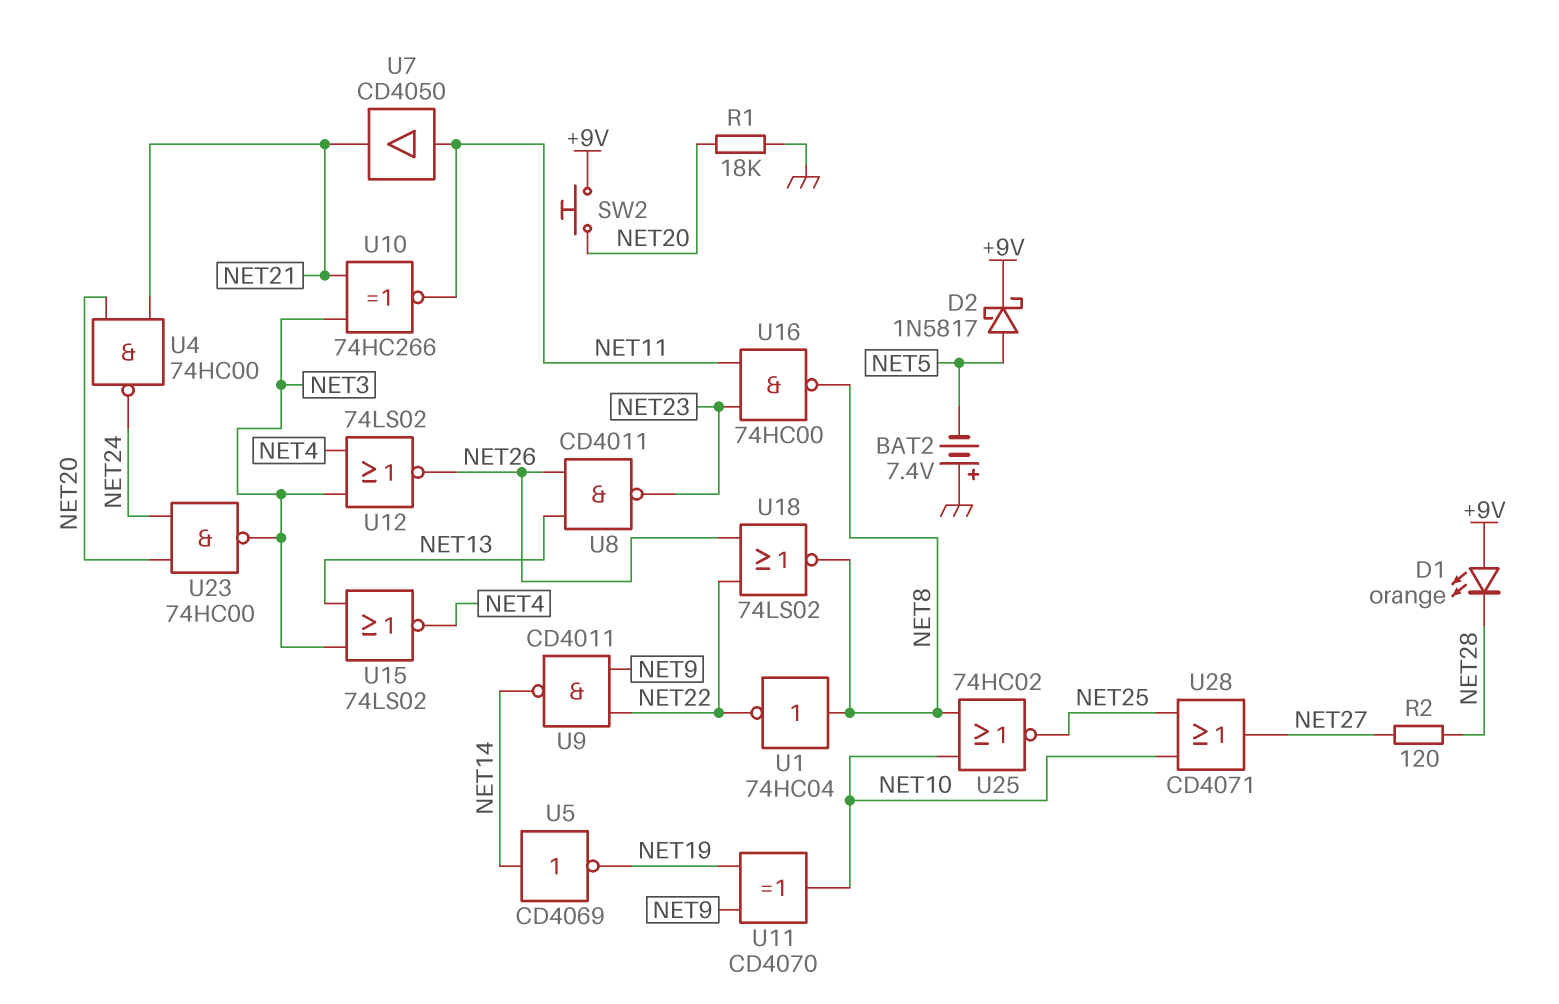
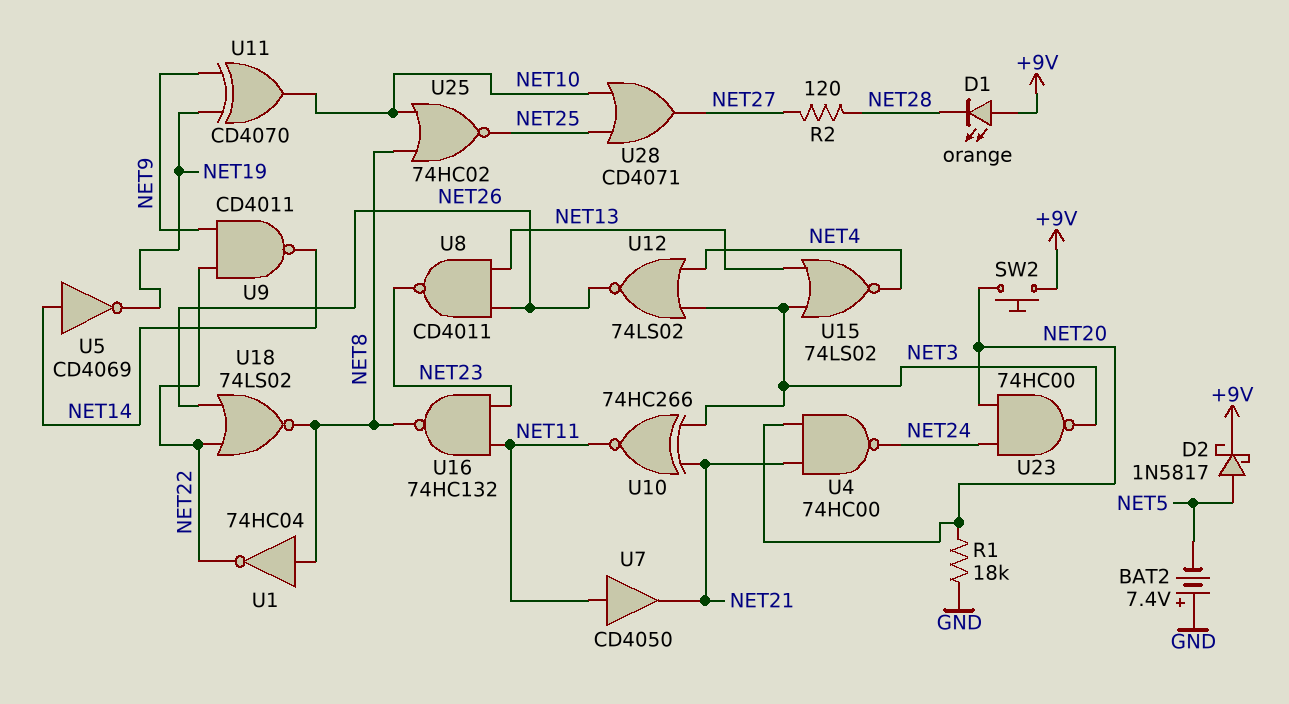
U16: NAND 74HC00 (in NET11, in NET23, out NET8) -> NAND 74HC132 (in NET11, in NET23, out NET8)

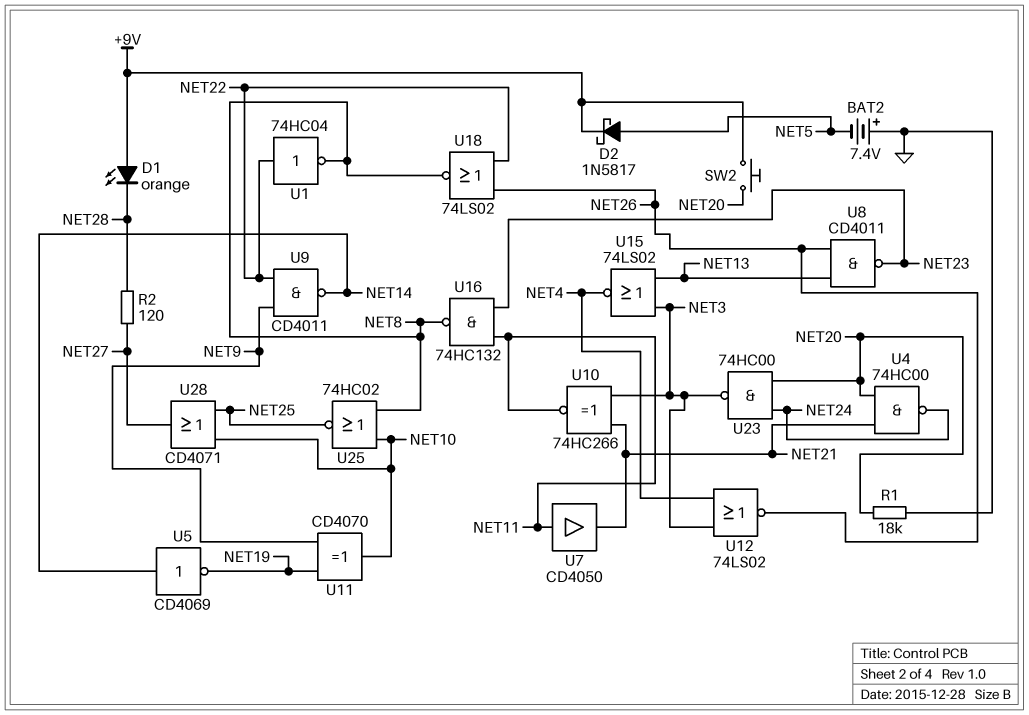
U1: NOT 74HC04 (in NET8, out NET22) -> NOT 74HC04 (in NET22, out NET8)

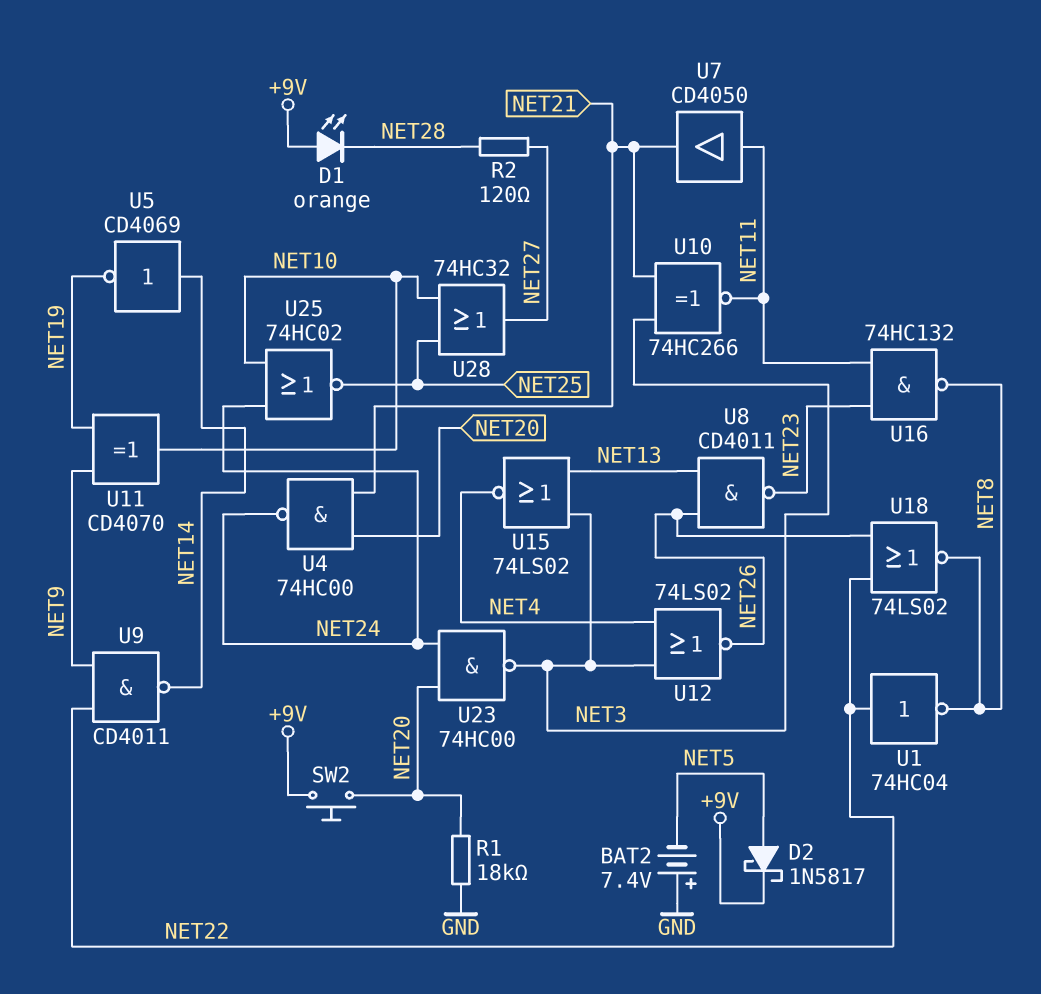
U25: NOR 74HC02 (in NET8, in NET10, out NET25) -> NOR 74HC02 (in NET10, in NET24, out NET25)
U28: OR CD4071 (in NET10, in NET25, out NET27) -> OR 74HC32 (in NET10, in NET25, out NET27)

